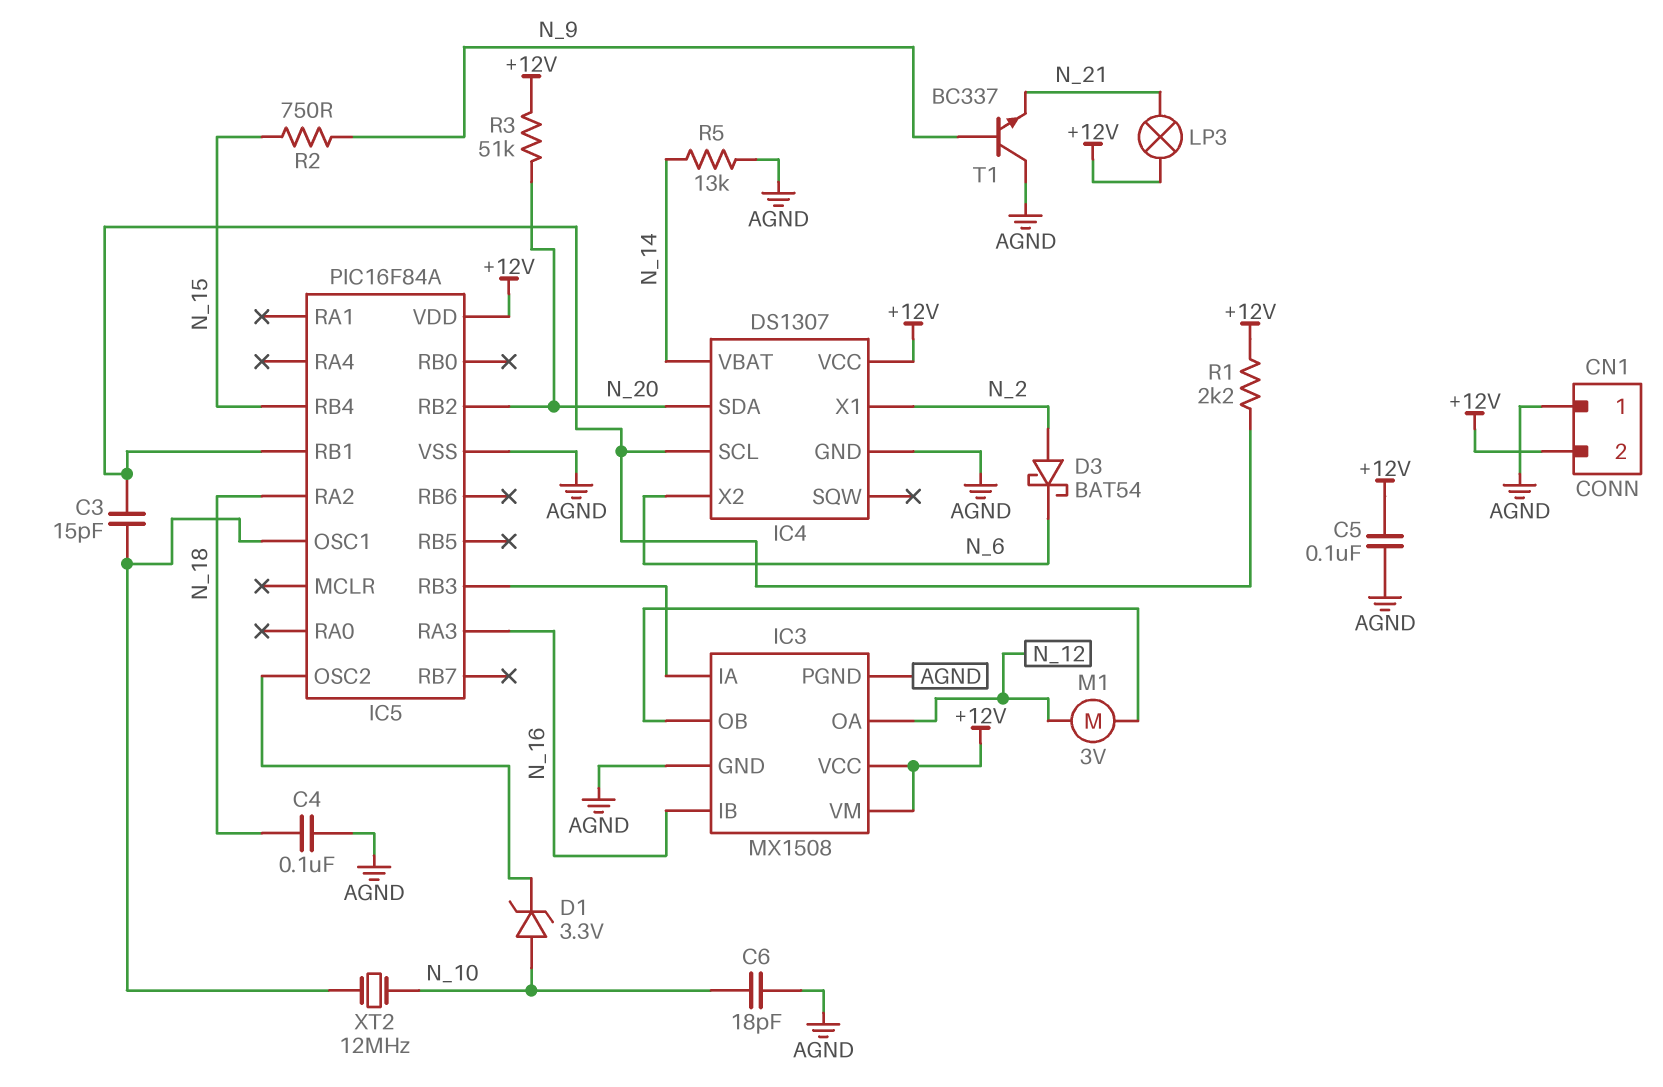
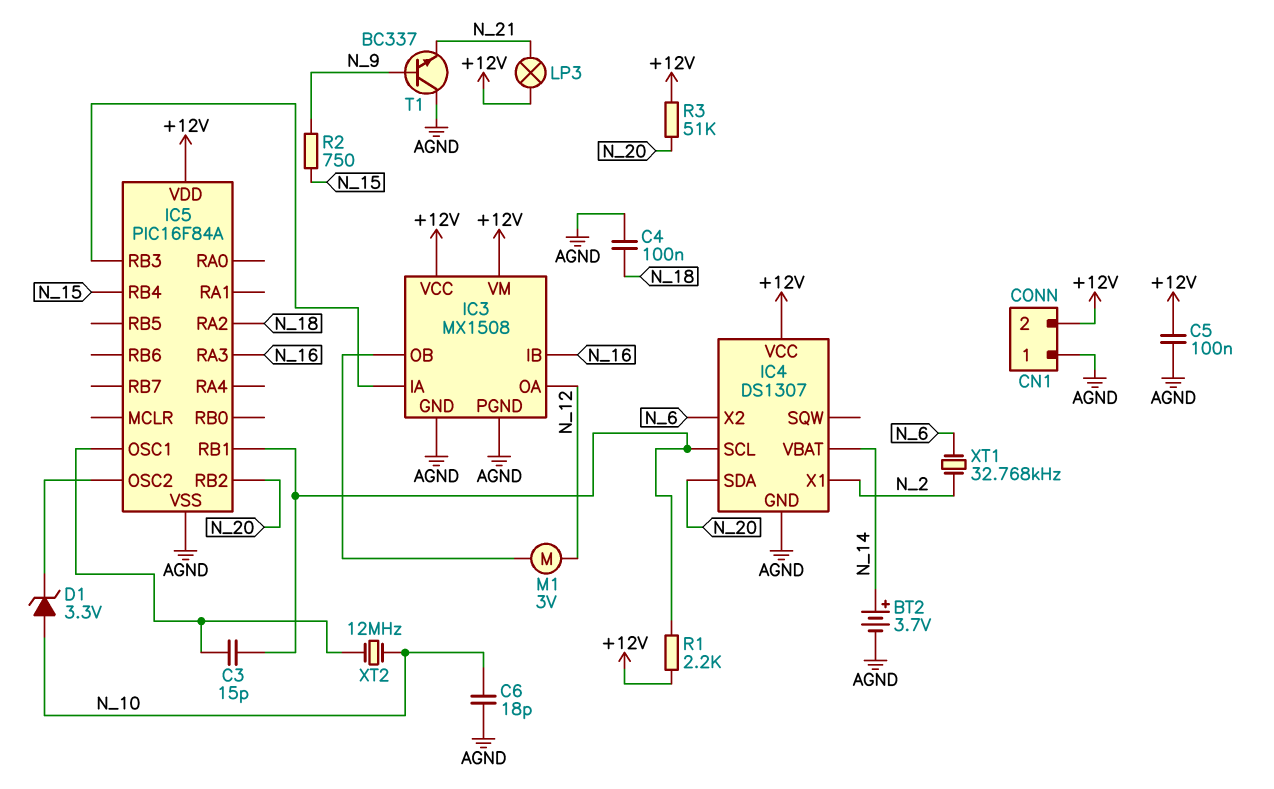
BT2: none -> 3.7V (plus N_14, minus AGND)
D3: schottky BAT54 (A N_2, K N_6) -> none
R5: 13k (AGND, N_14) -> none
XT1: none -> 32.768kHz (N_2, N_6)

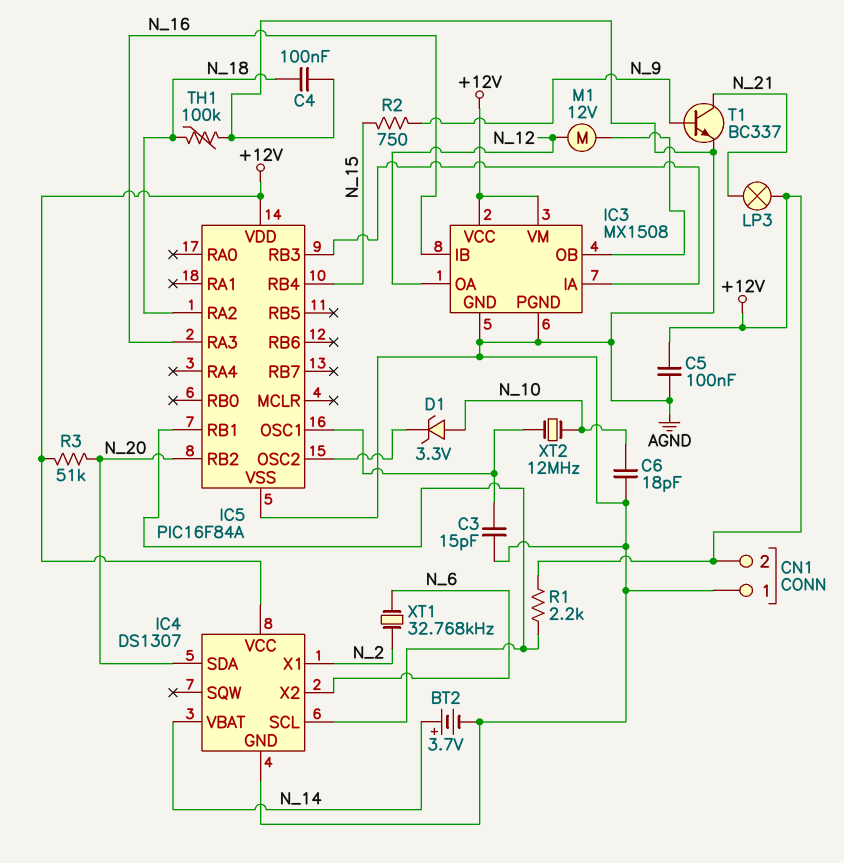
C3: 15pF (IC4/SCL, IC5/OSC1) -> 15pF (AGND, IC5/OSC1)
M1: motor 3V (IC3/OB, N_12) -> motor 12V (IC3/OB, N_12)
T1: NPN BC337 (B N_9, C AGND, E N_21) -> NPN BC337 (B N_9, C N_21, E AGND)
TH1: none -> 100k (AGND, N_18)

